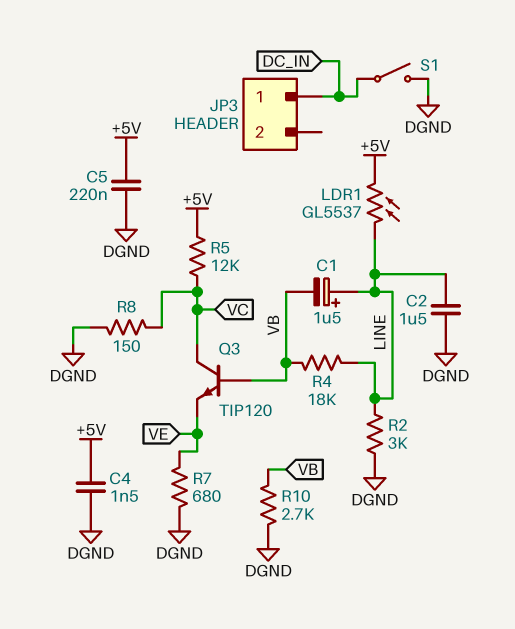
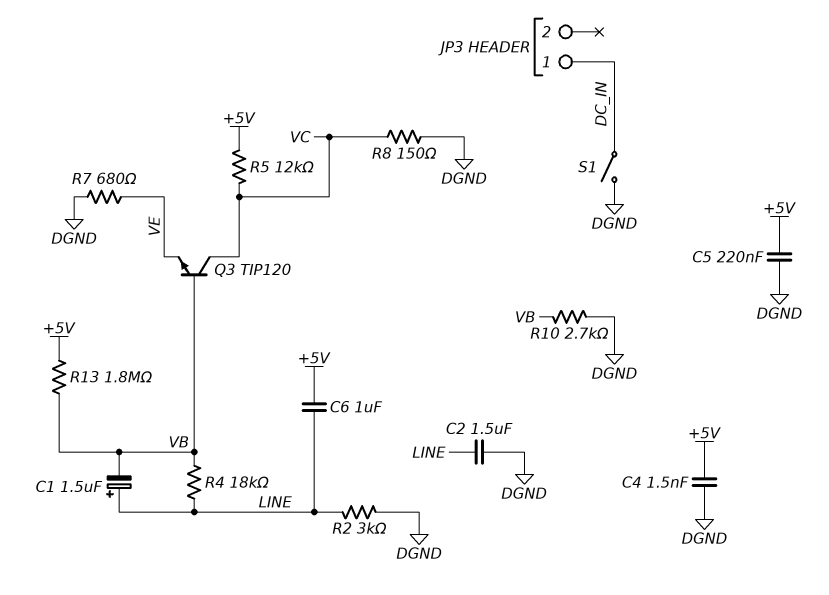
C6: none -> 1uF (+5V, LINE)
LDR1: GL5537 (+5V, LINE) -> none
R13: none -> 1.8M (+5V, VB)

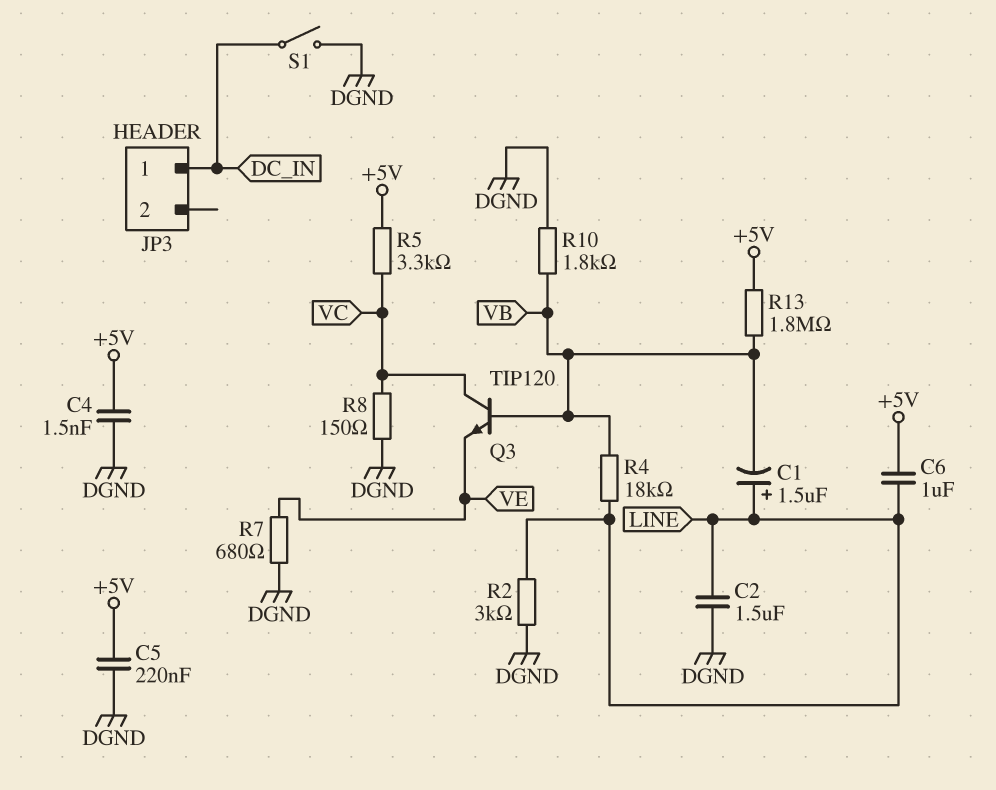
R5: 12k (+5V, VC) -> 3.3k (+5V, VC)
R10: 2.7k (DGND, VB) -> 1.8k (DGND, VB)

